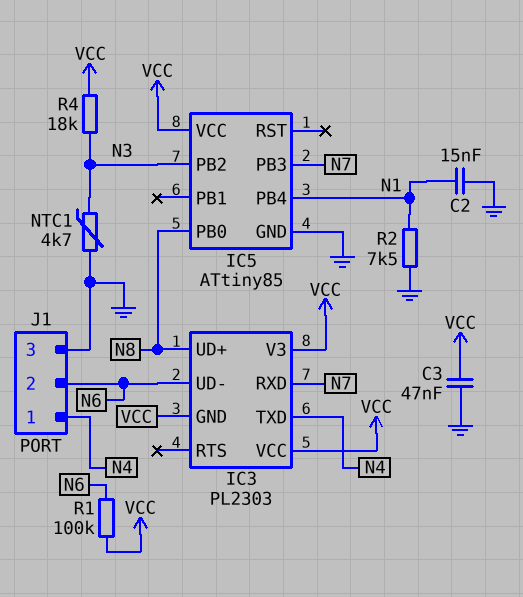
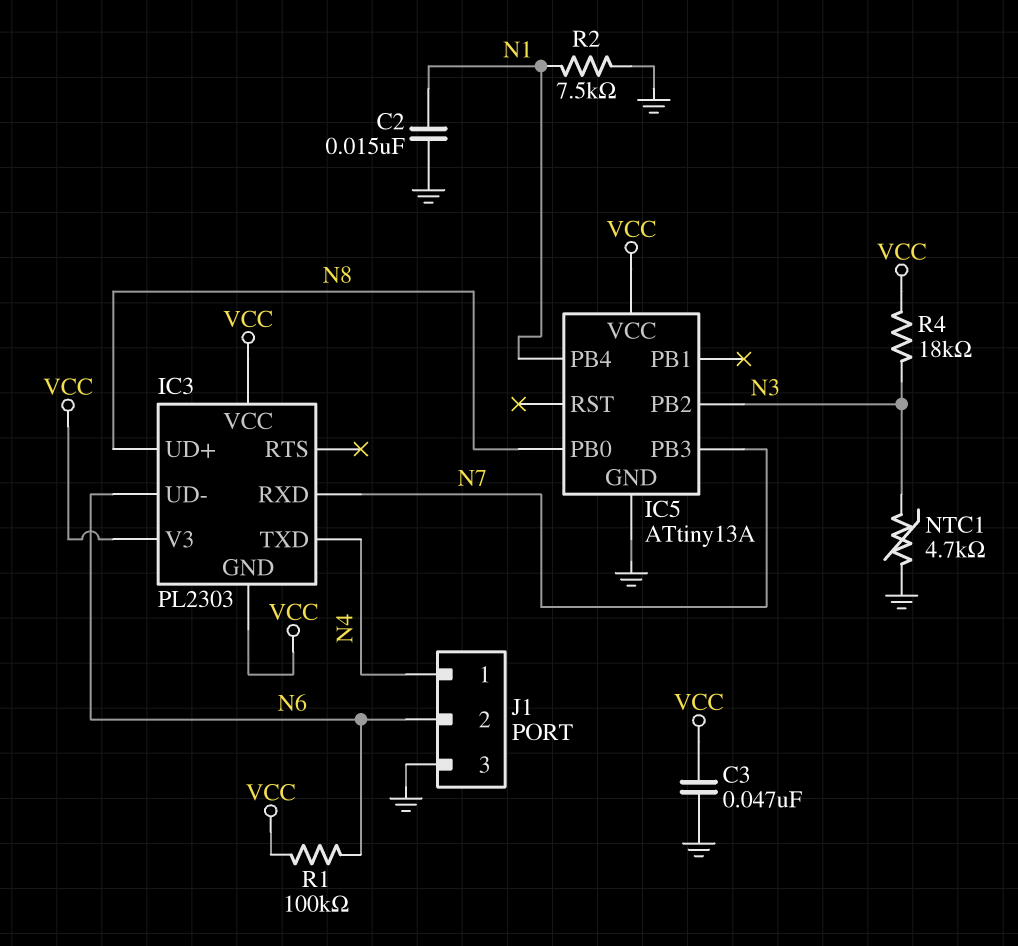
IC5: ATtiny85 -> ATtiny13A

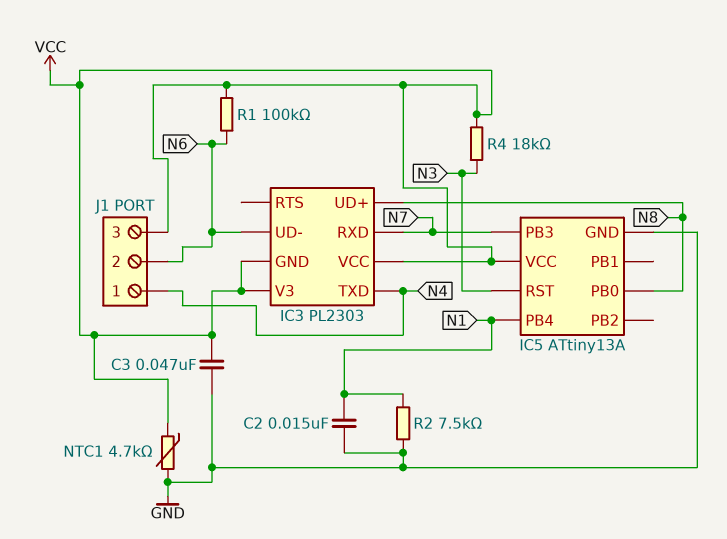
IC5 pin PB2: N3 -> none
IC5 pin RST: none -> N3
J1 pin 3: GND -> VCC
NTC1: 4.7k (GND, N3) -> 4.7k (GND, VCC)

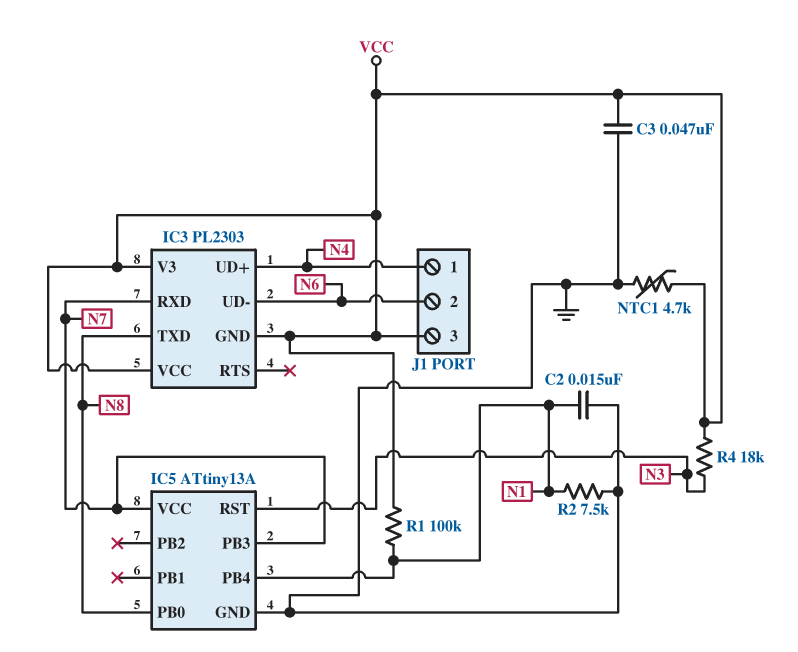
IC3 pin TXD: N4 -> N8
IC3 pin UD+: N8 -> N4
IC5 pin VCC: VCC -> N7
R1: 100k (N6, VCC) -> 100k (N1, VCC)

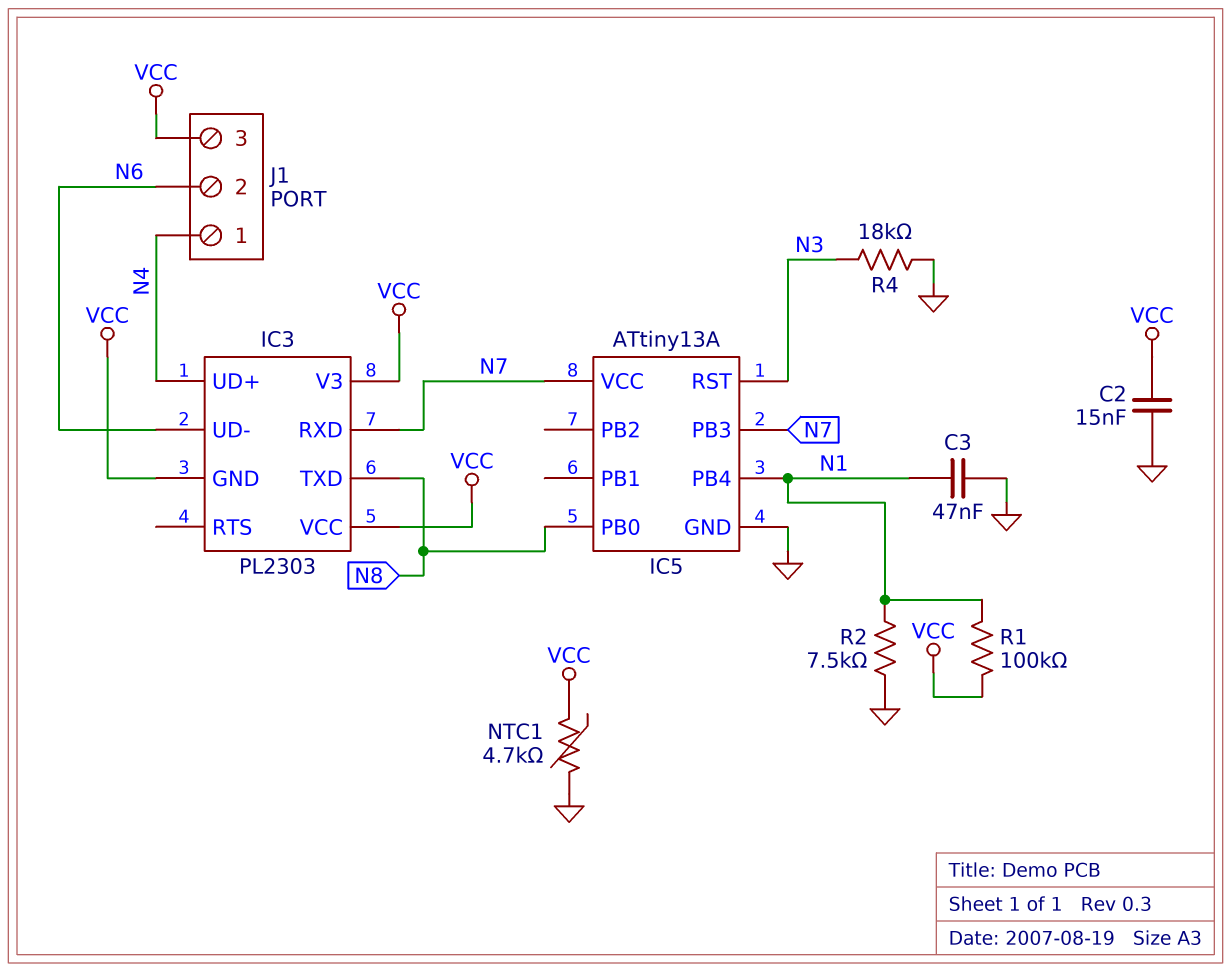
C2: 15nF (GND, N1) -> 15nF (GND, VCC)
C3: 47nF (GND, VCC) -> 47nF (GND, N1)
R4: 18k (N3, VCC) -> 18k (GND, N3)

